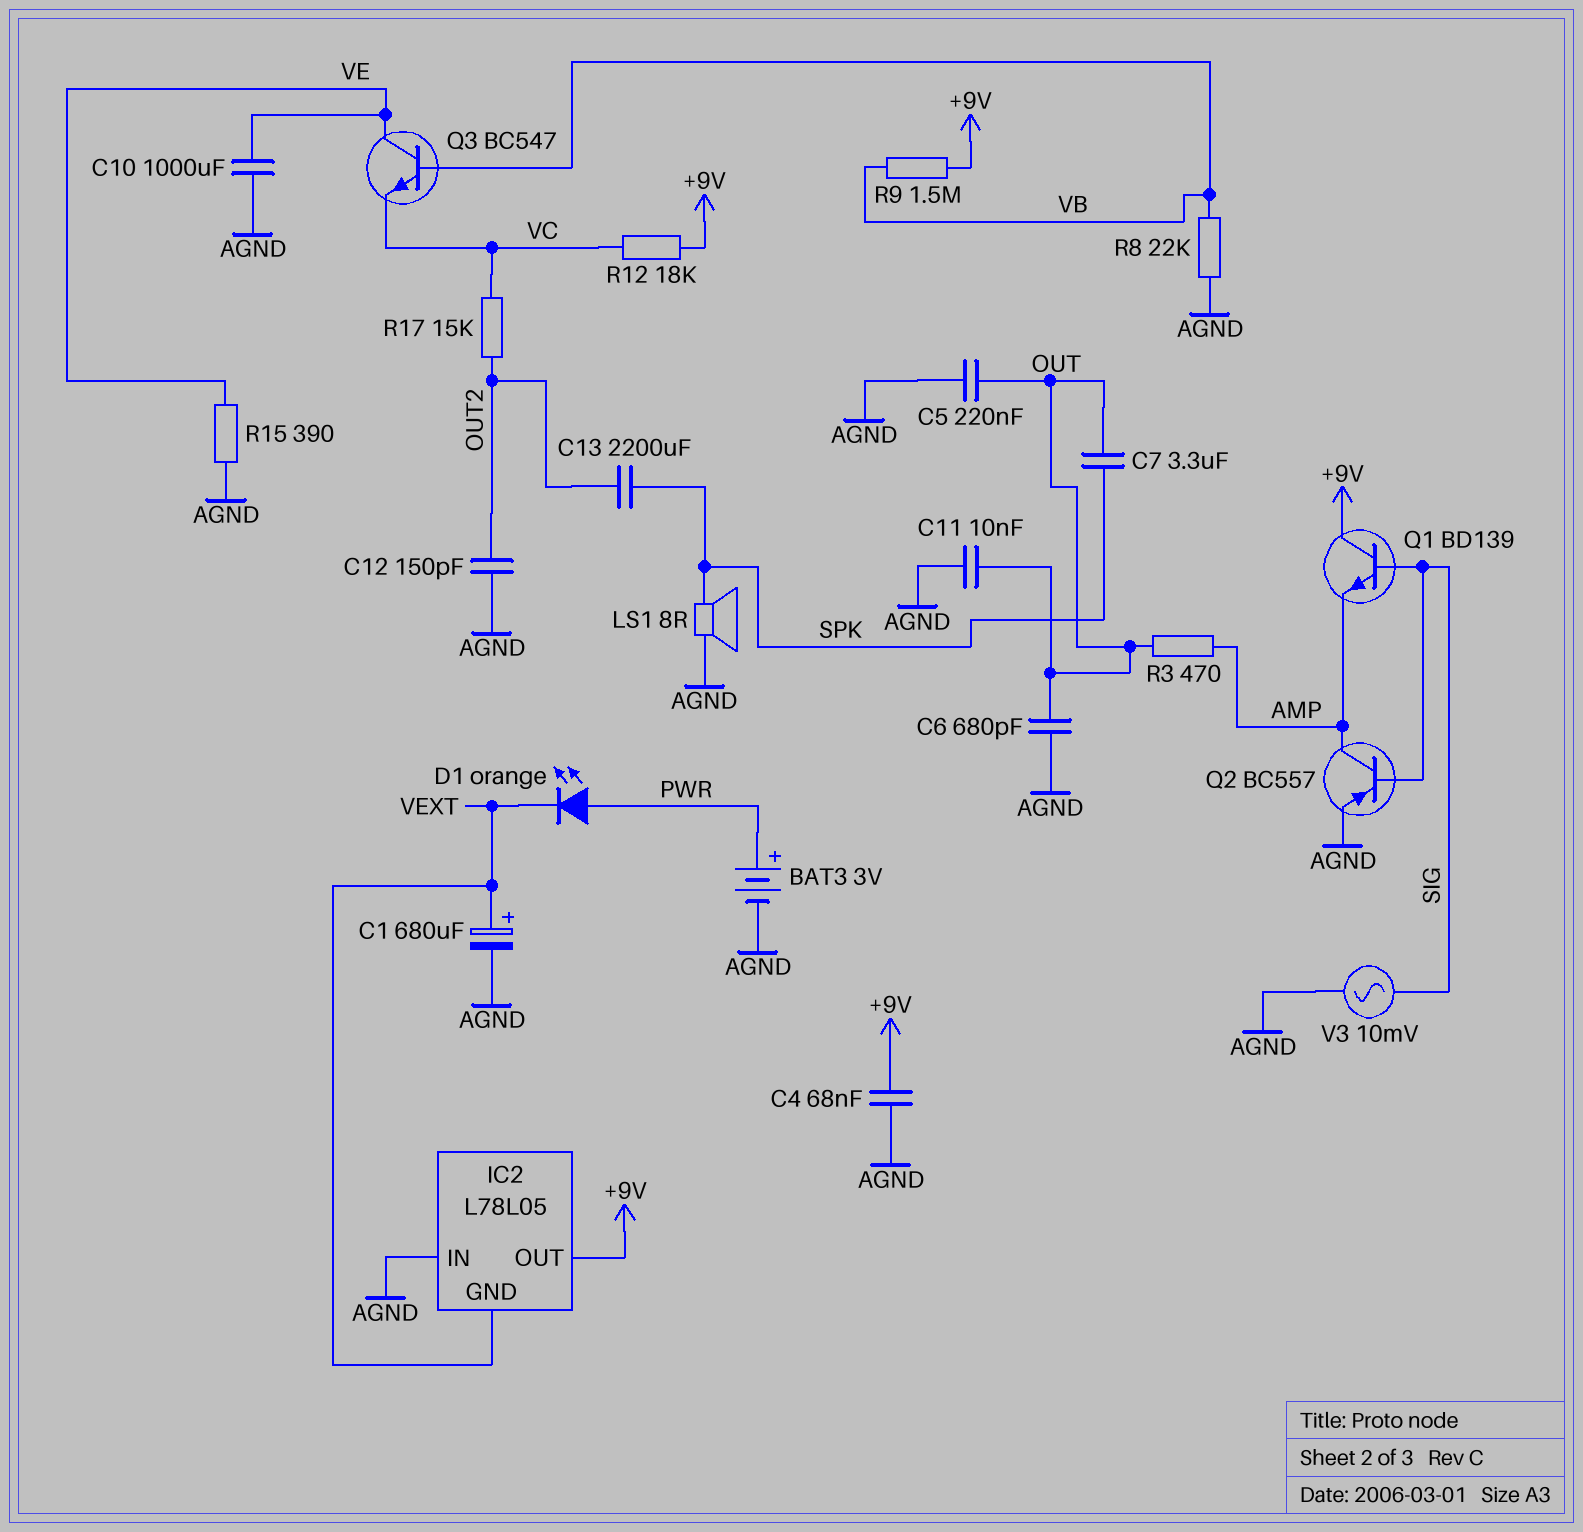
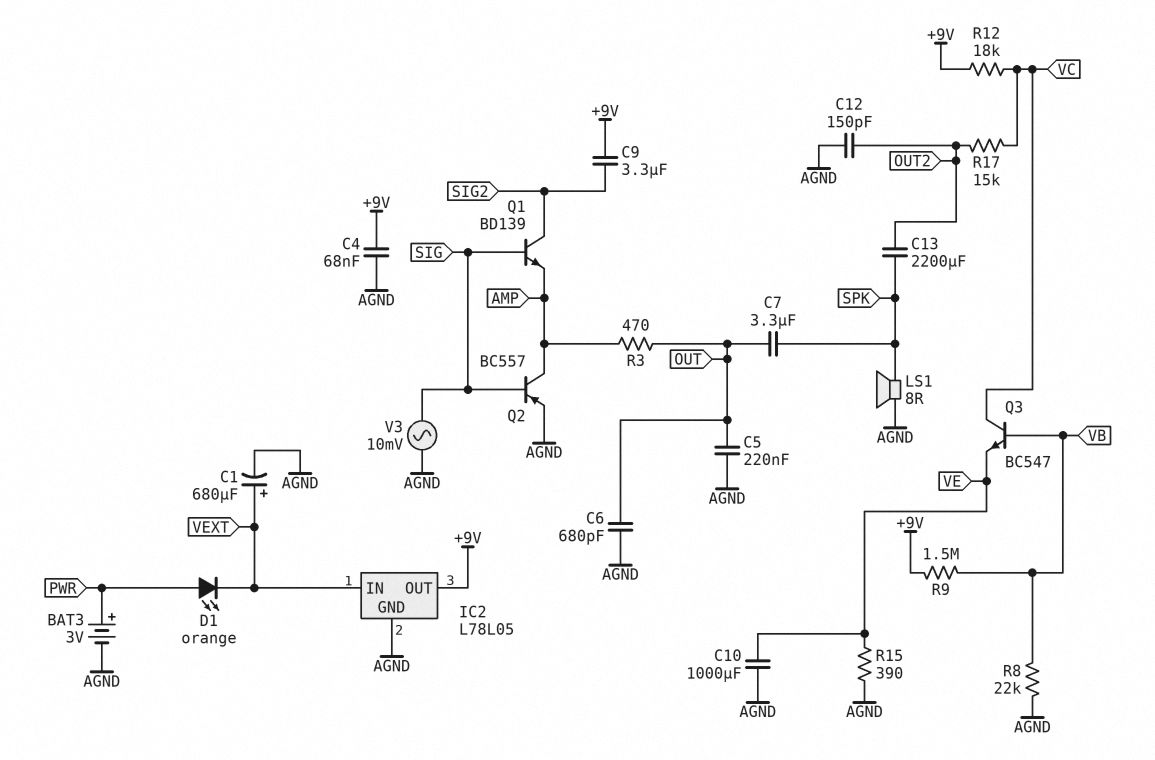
C9: none -> 3.3uF (+9V, SIG2)
C11: 10nF (AGND, OUT) -> none
IC2 pin GND: VEXT -> AGND
IC2 pin IN: AGND -> VEXT
Q1: NPN BD139 (B SIG, C +9V, E AMP) -> NPN BD139 (B SIG, C SIG2, E AMP)
Q3: NPN BC547 (B VB, C VE, E VC) -> NPN BC547 (B VB, C VC, E VE)

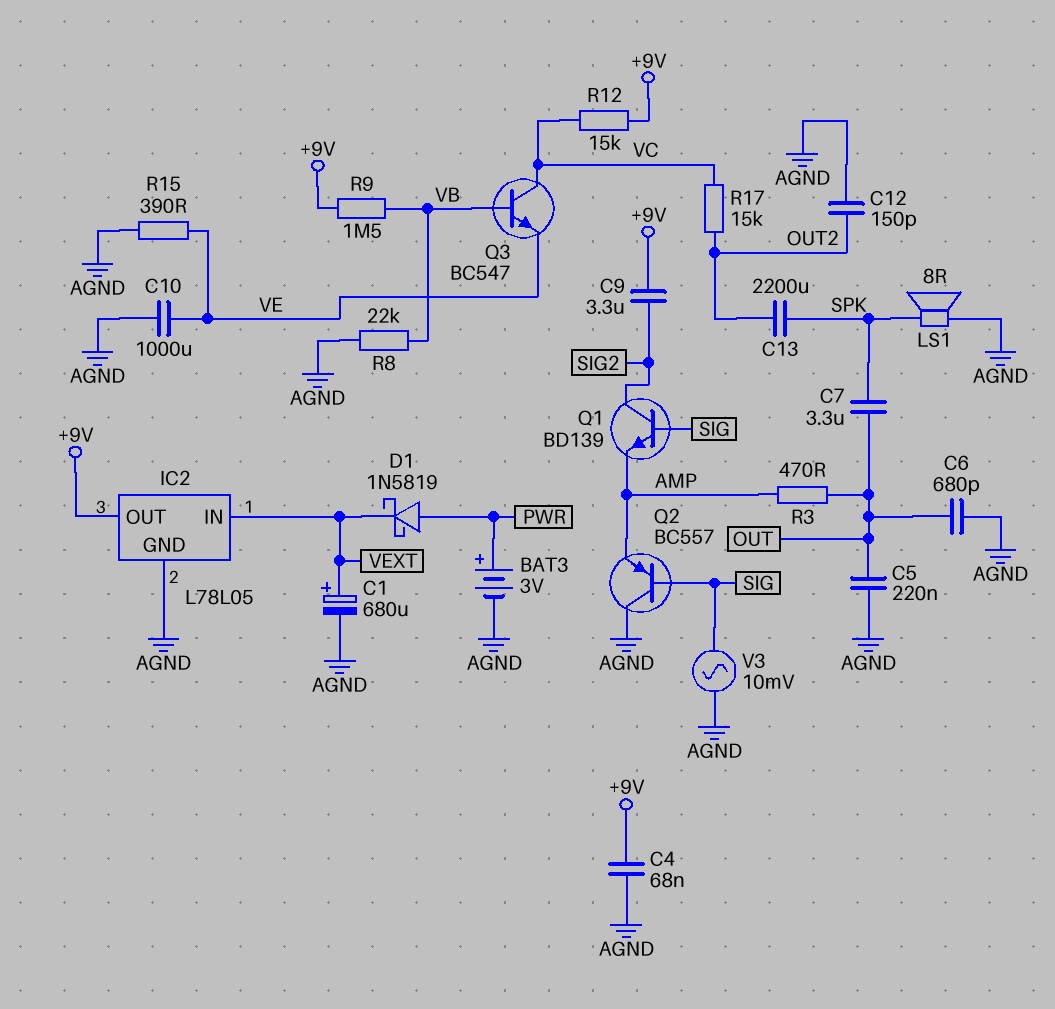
D1: LED orange (A PWR, K VEXT) -> schottky 1N5819 (A PWR, K VEXT)
Q2: PNP BC557 (B SIG, C AMP, E AGND) -> PNP BC557 (B SIG, C AGND, E AMP)
R12: 18k (+9V, VC) -> 15k (+9V, VC)

